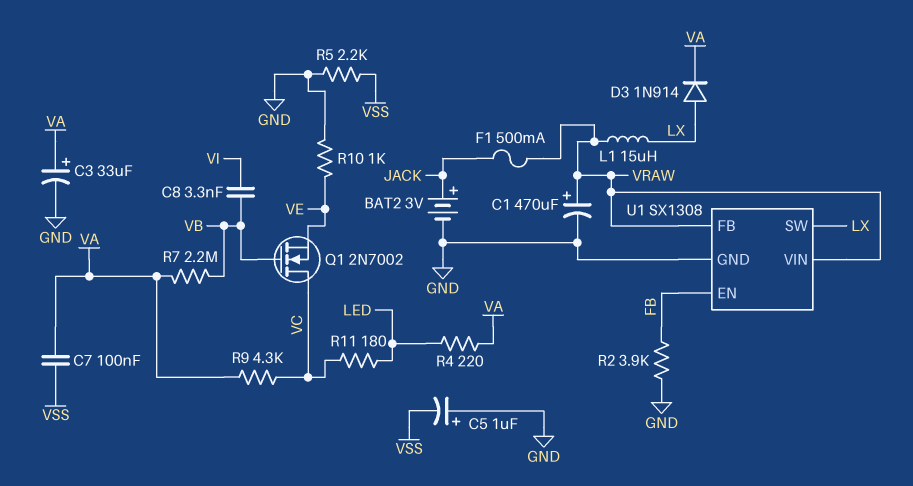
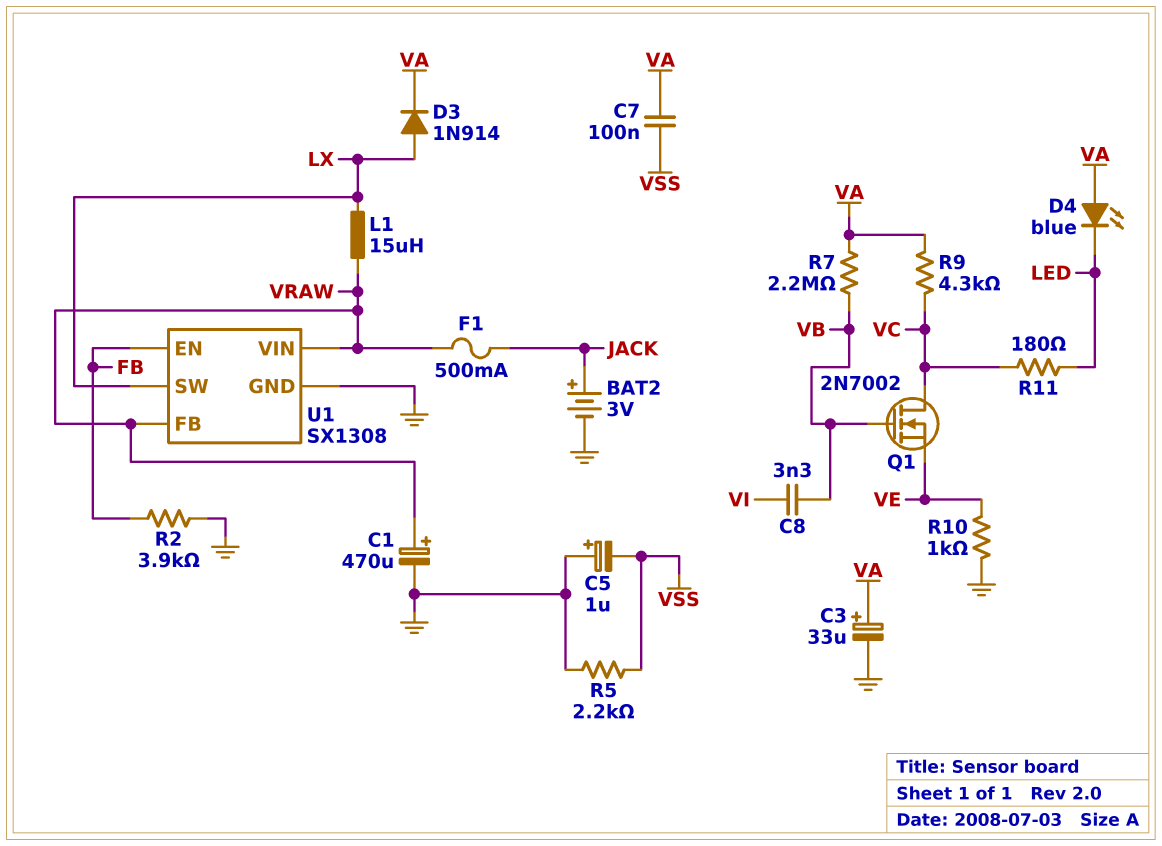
D4: none -> LED blue (A VA, K LED)
R4: 220 (LED, VA) -> none

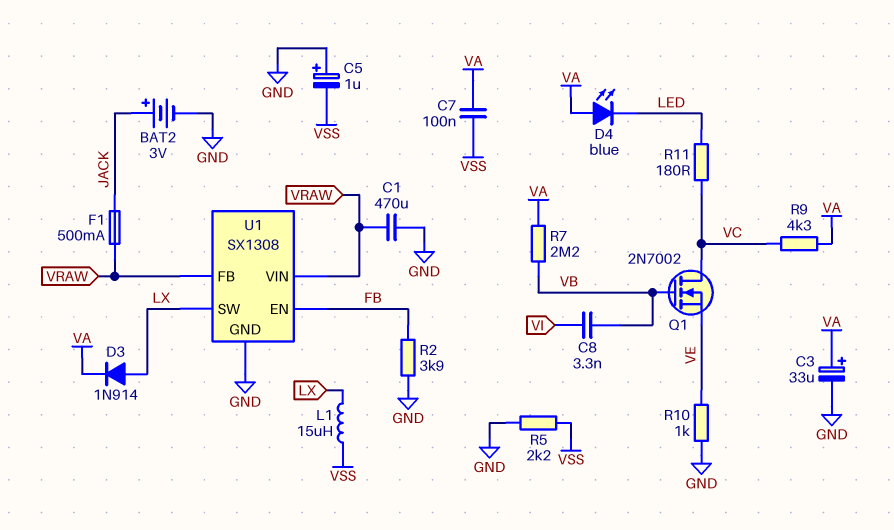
C1: 470uF (plus VRAW, minus GND) -> 470uF (GND, VRAW)
L1: 15uH (LX, VRAW) -> 15uH (LX, VSS)

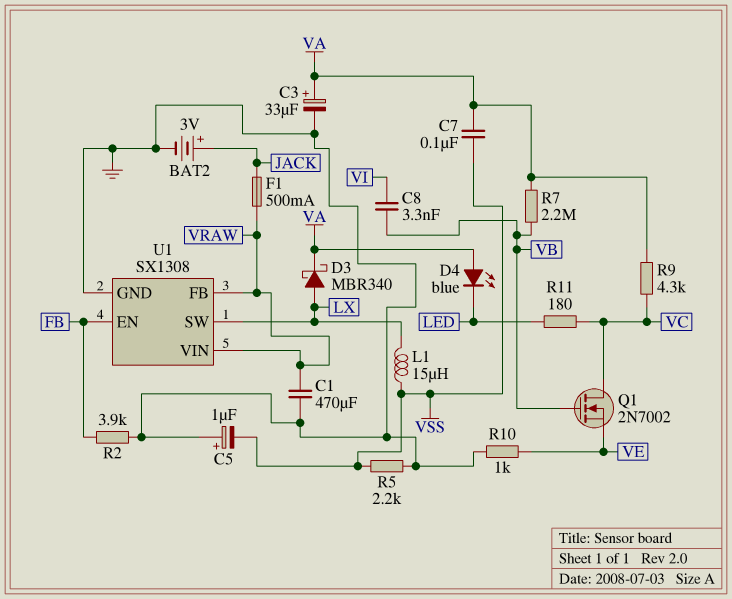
D3: diode 1N914 (A LX, K VA) -> schottky MBR340 (A LX, K VA)

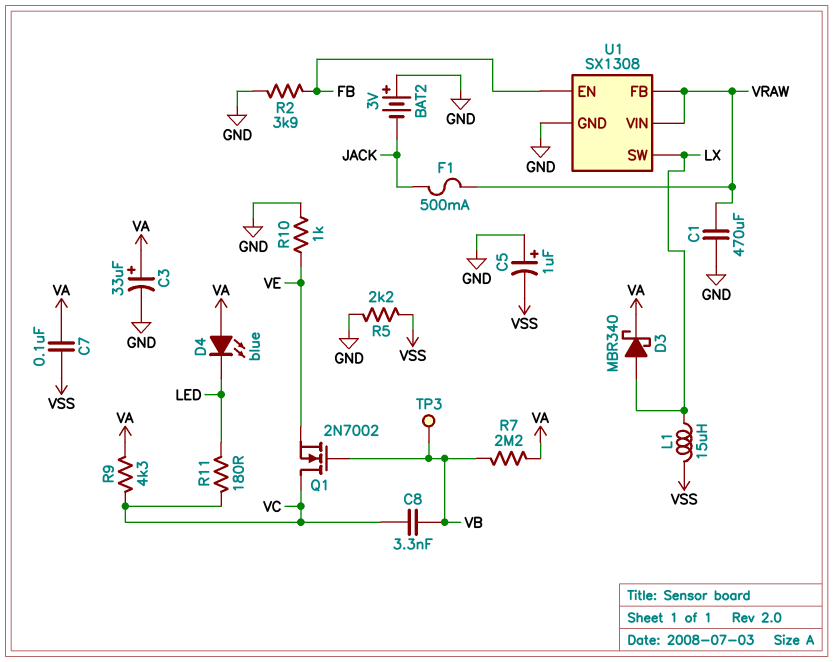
BAT2: 3V (plus JACK, minus GND) -> 3V (plus GND, minus JACK)
C8: 3.3nF (VB, VI) -> 3.3nF (VB, VC)
TP3: none -> test point (VB)

